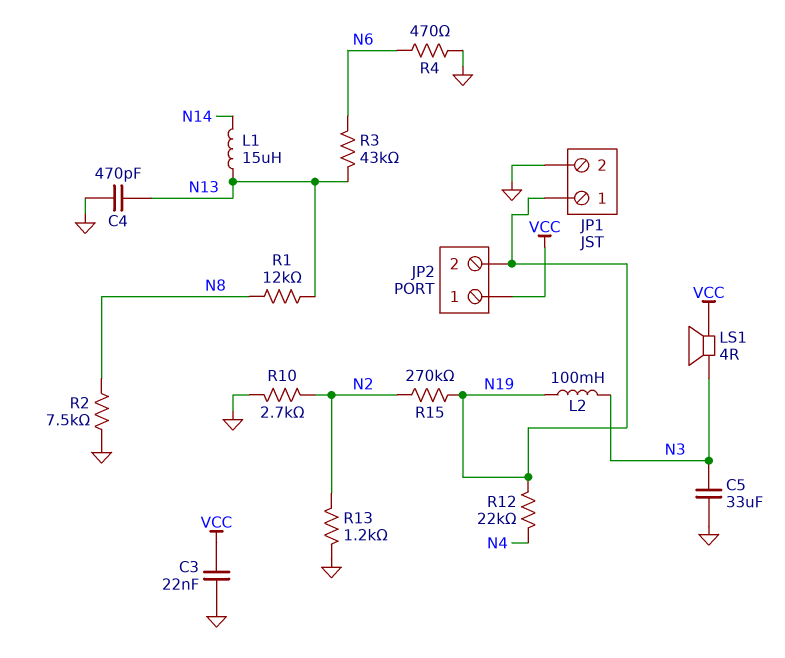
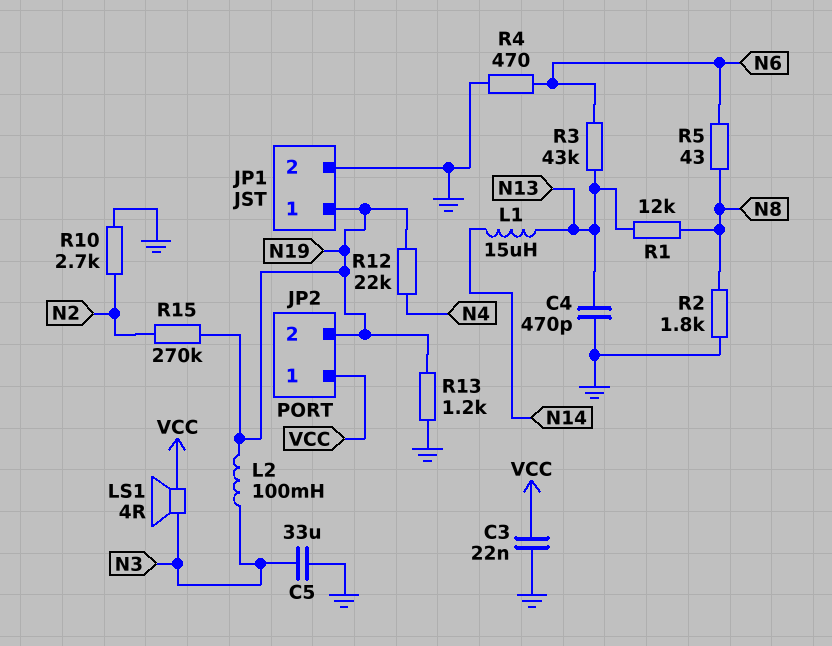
R2: 7.5k (GND, N8) -> 1.8k (GND, N8)
R5: none -> 43 (N6, N8)
R13: 1.2k (GND, N2) -> 1.2k (GND, N19)

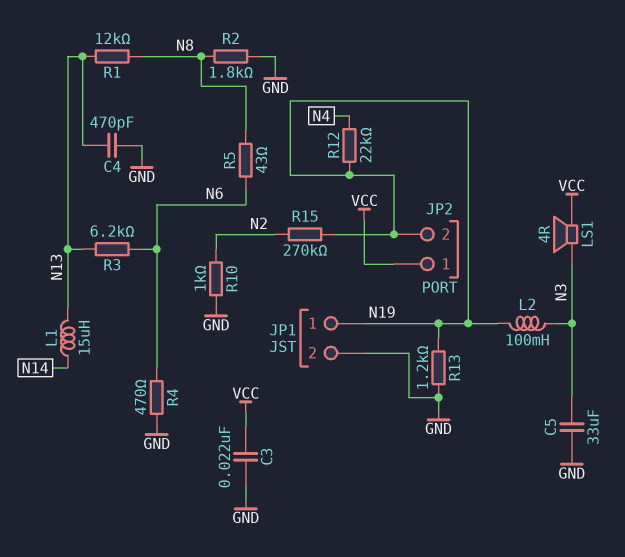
R3: 43k (N6, N13) -> 6.2k (N6, N13)
R10: 2.7k (GND, N2) -> 1k (GND, N2)

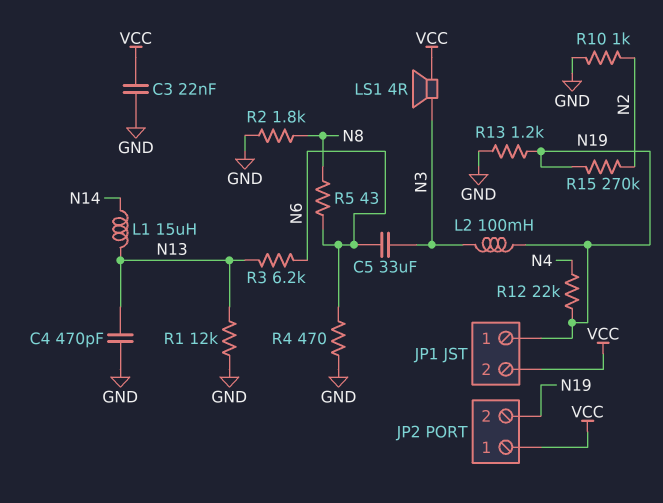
C5: 33uF (GND, N3) -> 33uF (N3, N6)
JP1 pin 2: GND -> VCC
R1: 12k (N8, N13) -> 12k (GND, N13)

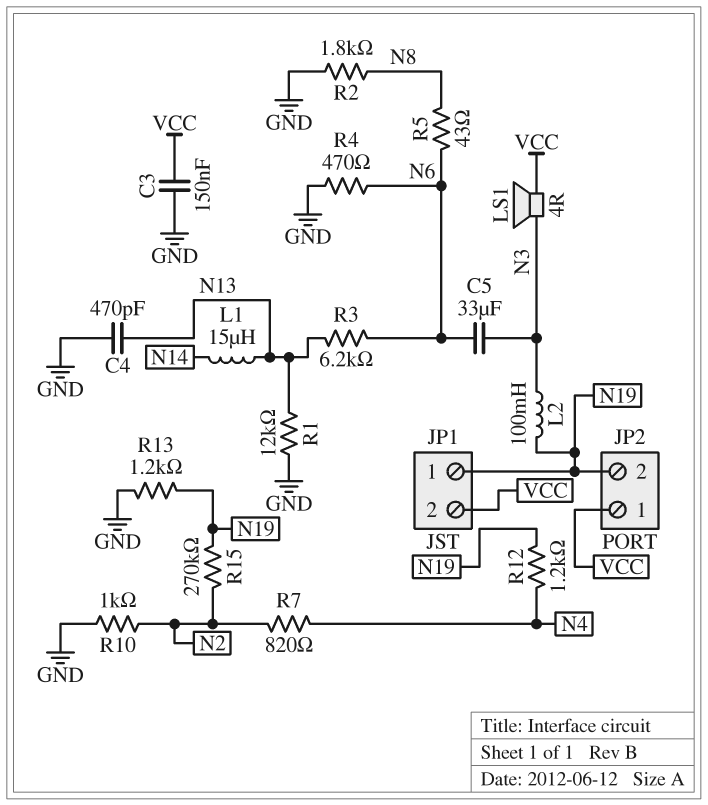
C3: 22nF (GND, VCC) -> 150nF (GND, VCC)
R7: none -> 820 (N2, N4)
R12: 22k (N4, N19) -> 1.2k (N4, N19)

